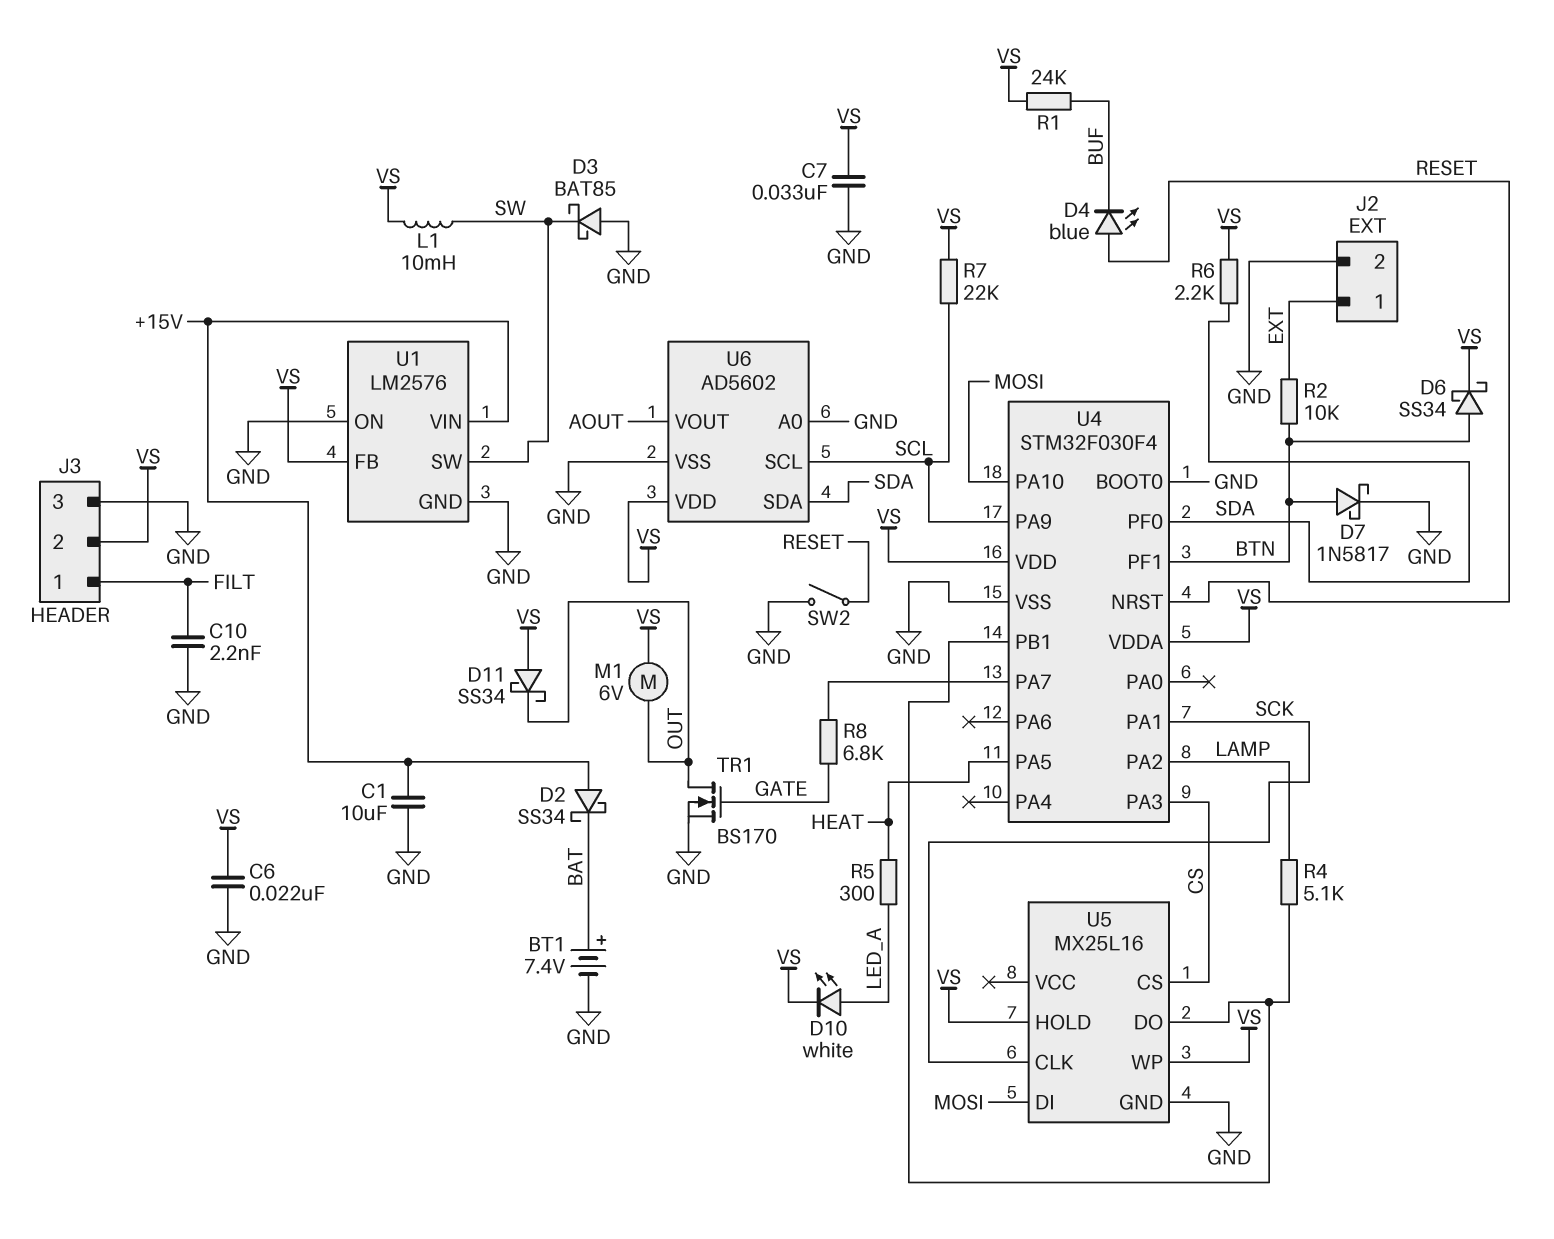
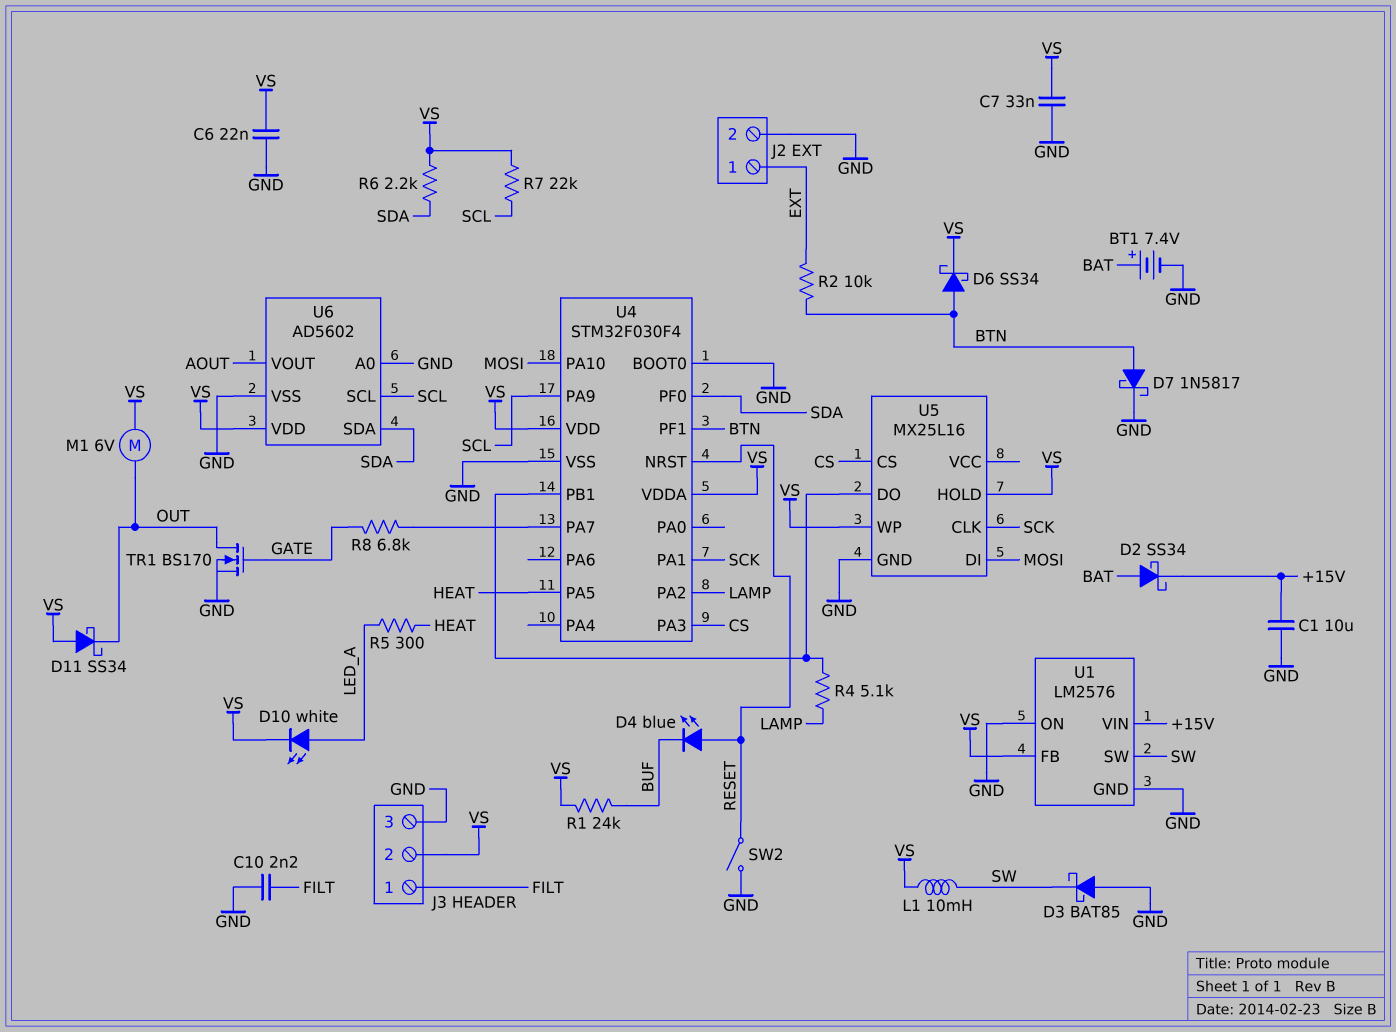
D2: schottky SS34 (A +15V, K BAT) -> schottky SS34 (A BAT, K +15V)

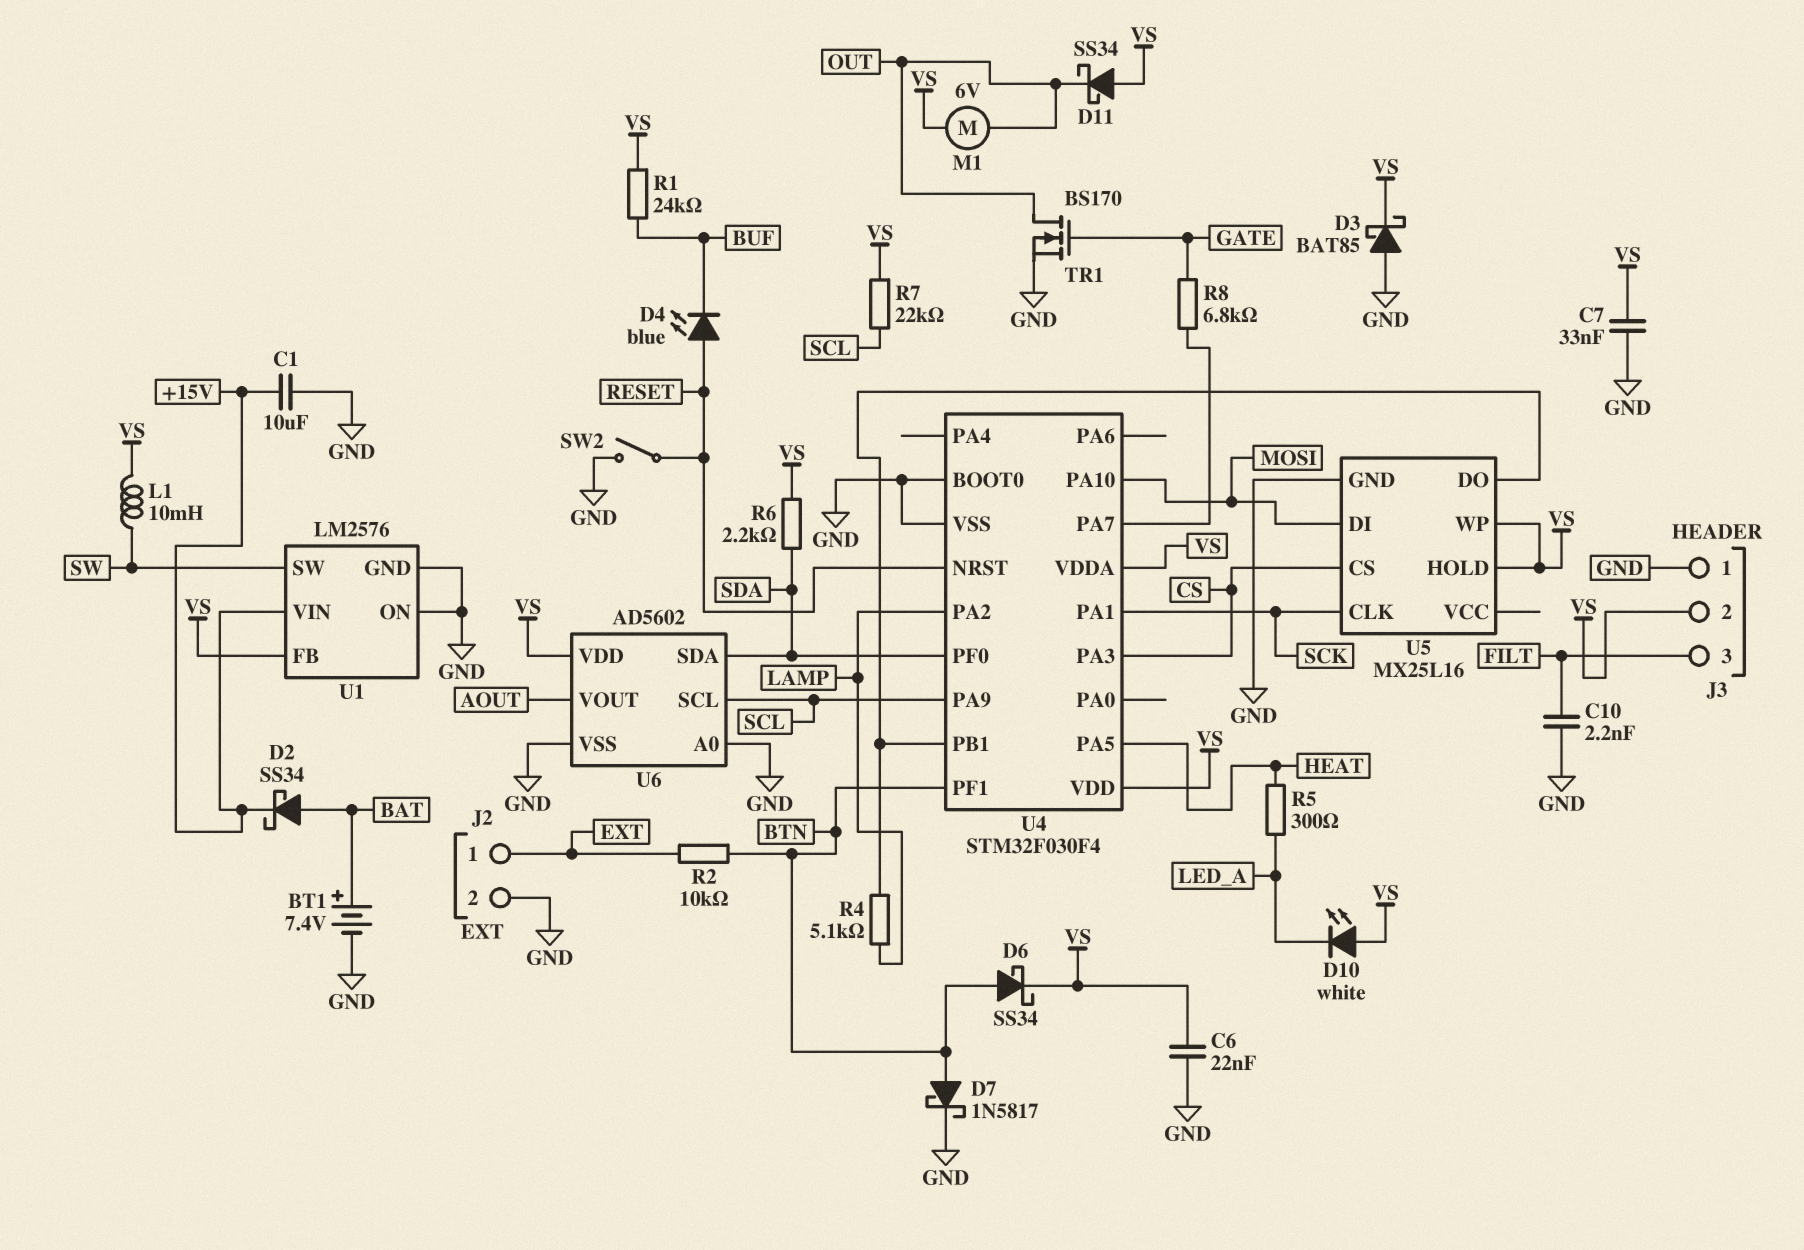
D3: schottky BAT85 (A GND, K SW) -> schottky BAT85 (A GND, K VS)
D10: LED white (A LED_A, K VS) -> LED white (A VS, K LED_A)
J3 pin 1: FILT -> GND
J3 pin 3: GND -> FILT

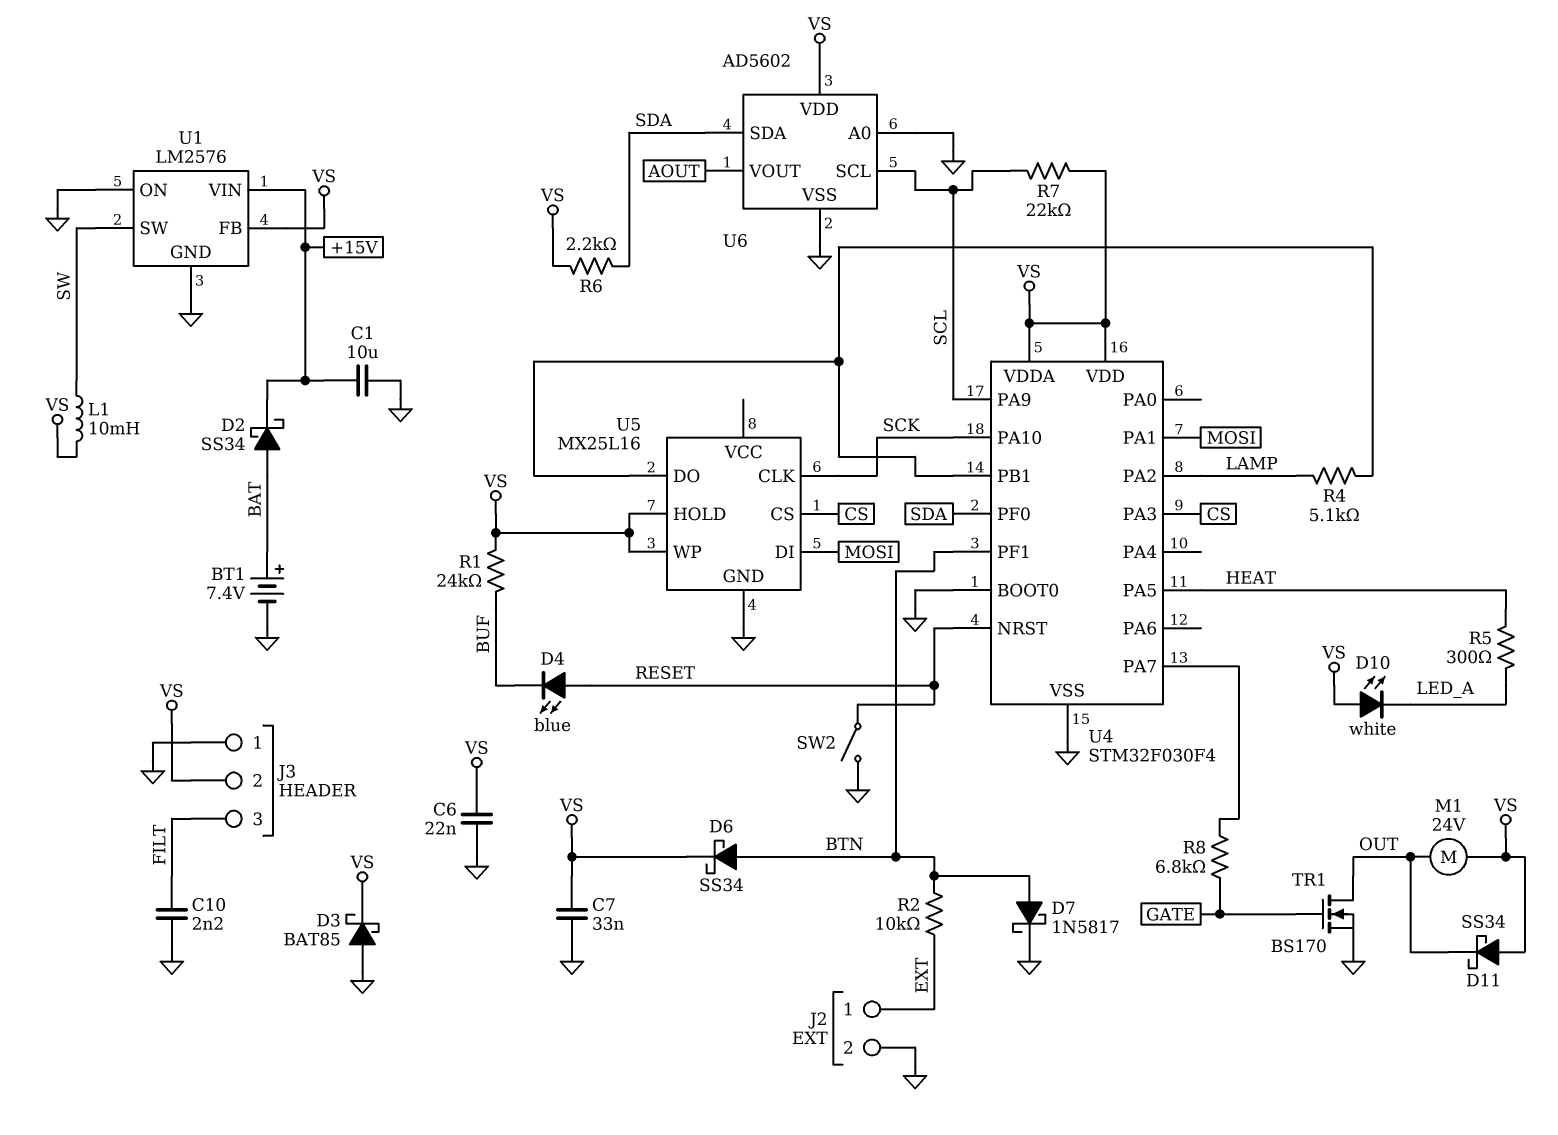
M1: motor 6V (OUT, VS) -> motor 24V (OUT, VS)
U4 pin PA1: SCK -> MOSI
U4 pin PA10: MOSI -> SCK

